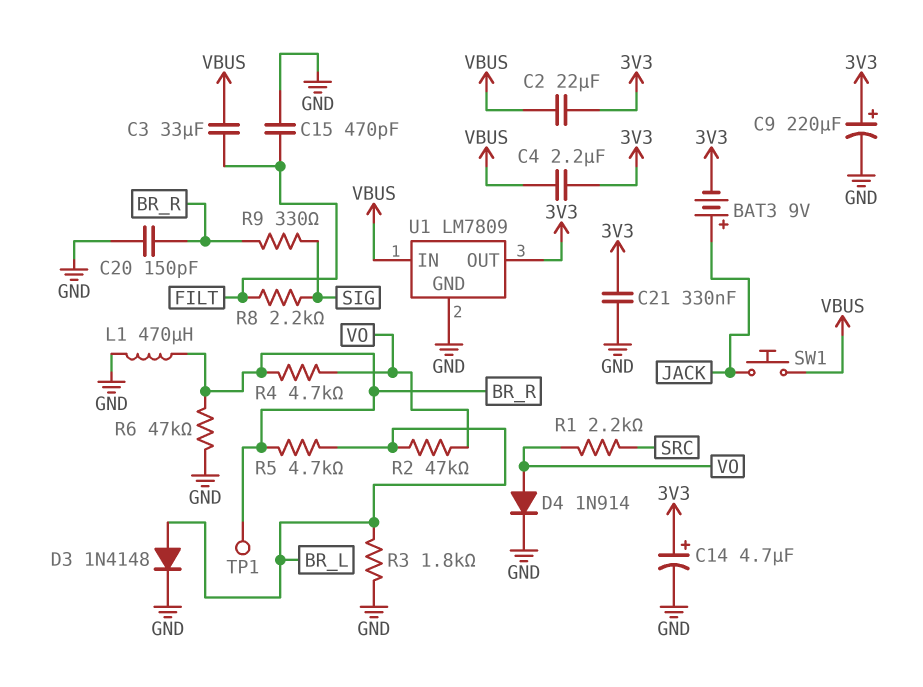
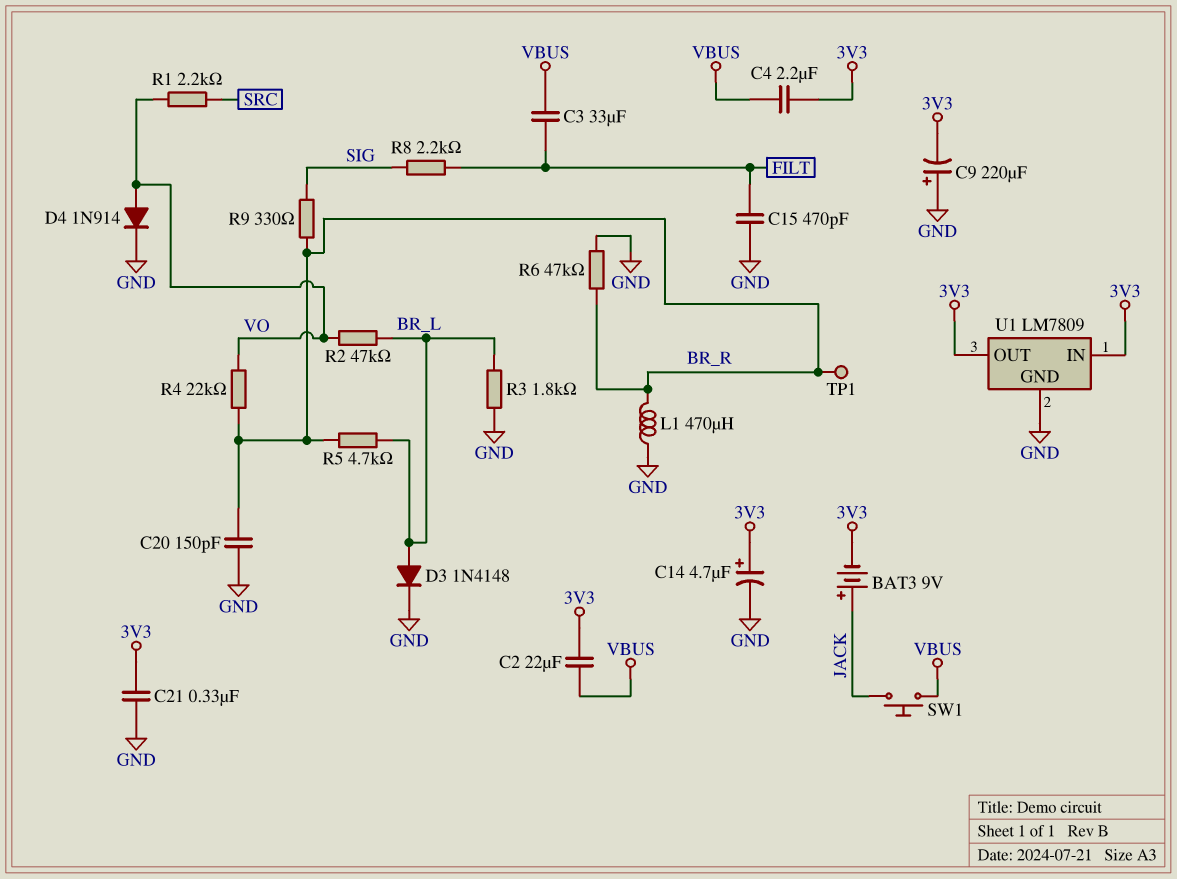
C9: 220uF (plus 3V3, minus GND) -> 220uF (plus GND, minus 3V3)
R4: 4.7k (BR_R, VO) -> 22k (BR_R, VO)
U1 pin IN: VBUS -> 3V3

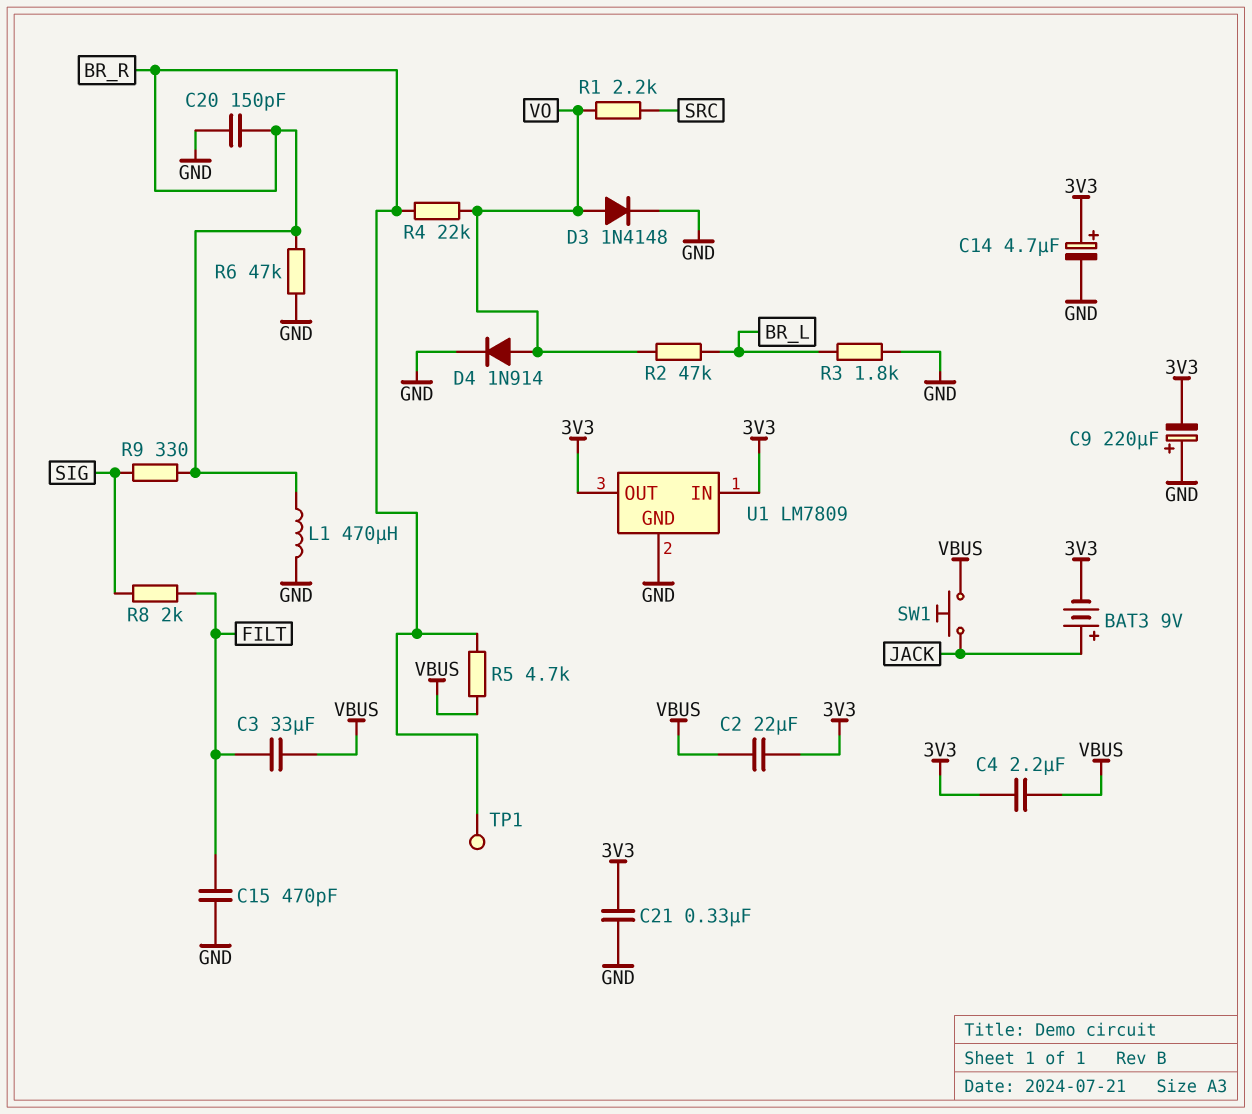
D3: diode 1N4148 (A BR_L, K GND) -> diode 1N4148 (A VO, K GND)
R5: 4.7k (BR_L, BR_R) -> 4.7k (BR_R, VBUS)
R8: 2.2k (FILT, SIG) -> 2k (FILT, SIG)

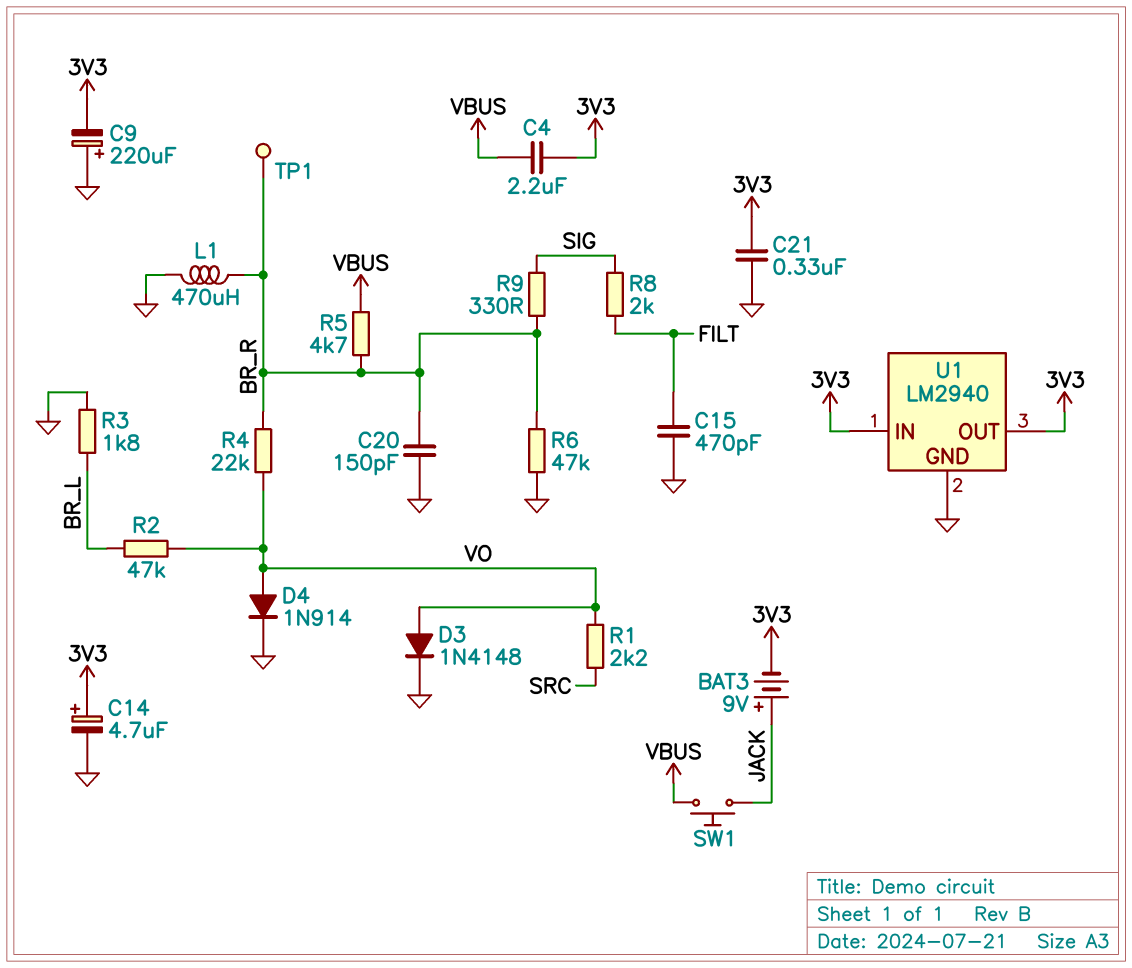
C2: 22uF (3V3, VBUS) -> none
C3: 33uF (FILT, VBUS) -> none
U1: LM7809 -> LM2940

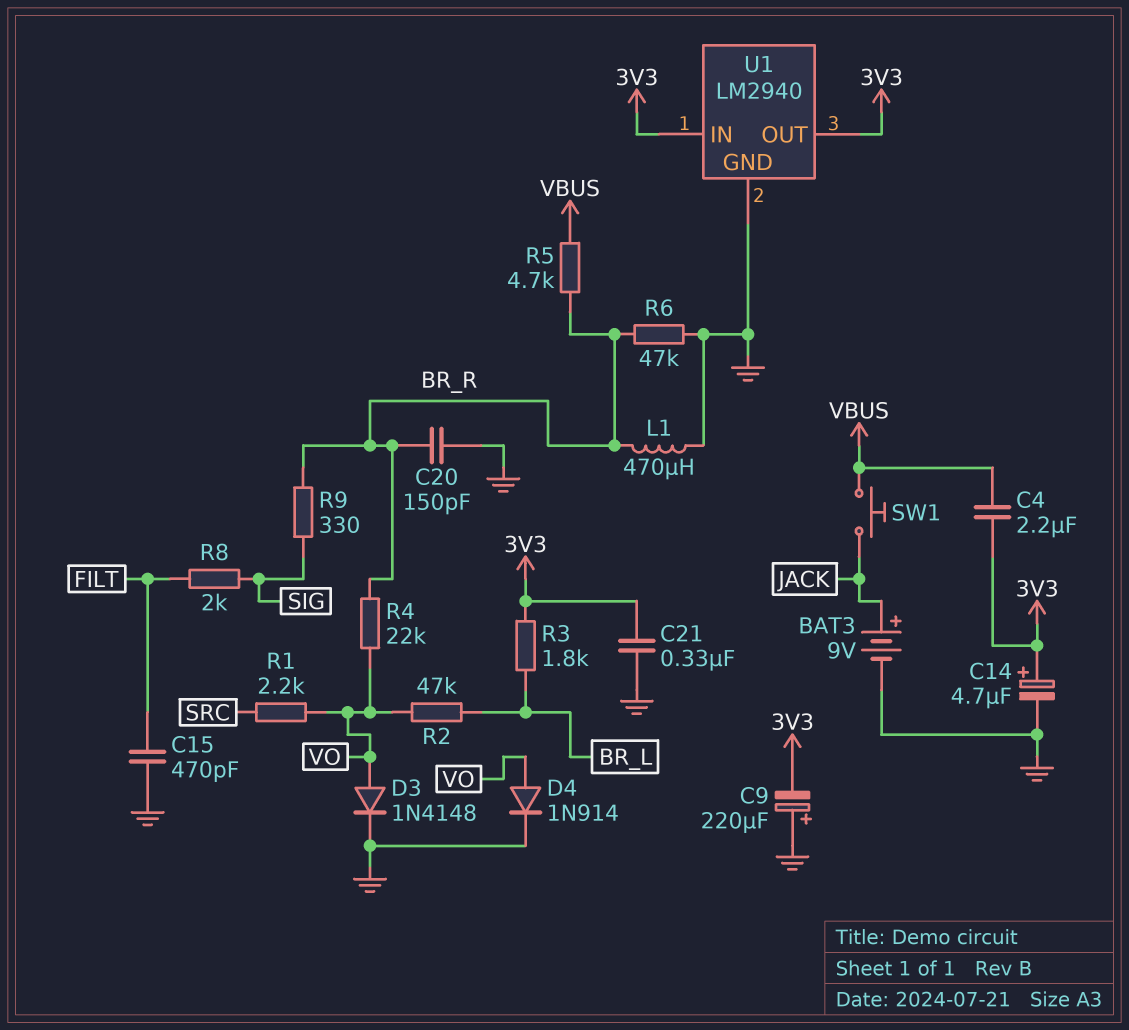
BAT3: 9V (plus JACK, minus 3V3) -> 9V (plus JACK, minus GND)
R3: 1.8k (BR_L, GND) -> 1.8k (3V3, BR_L)
TP1: test point (BR_R) -> none

